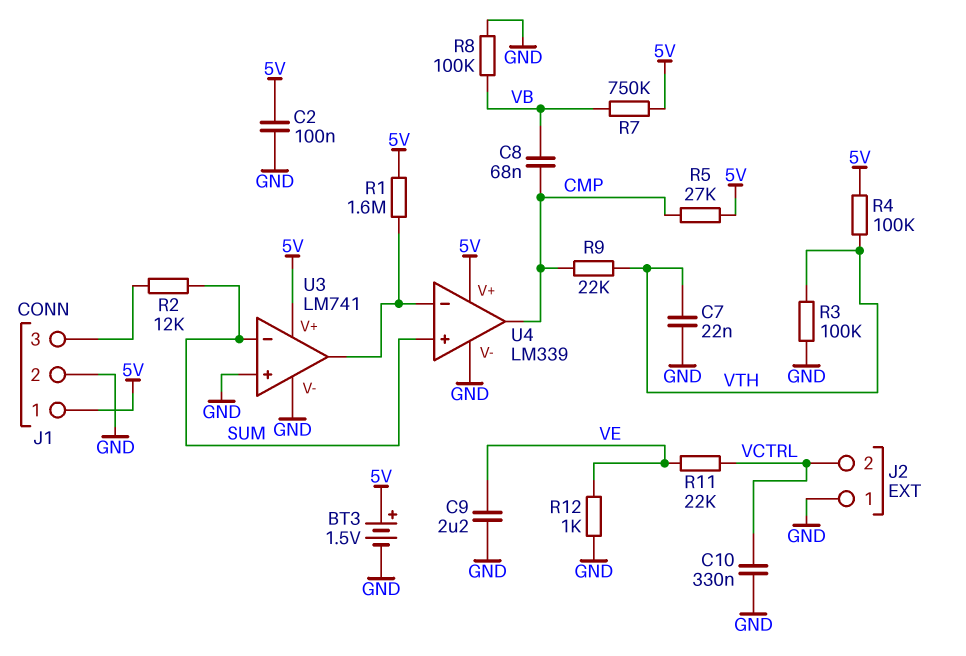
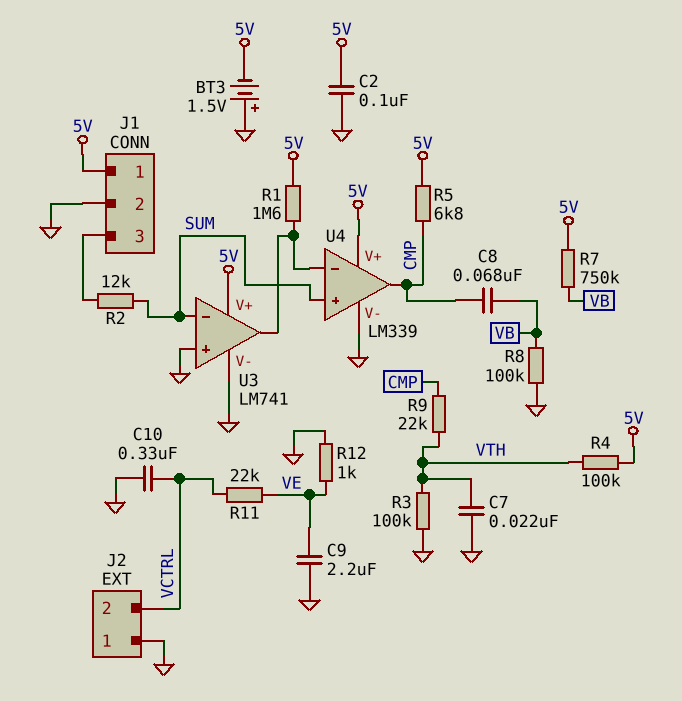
BT3: 1.5V (plus 5V, minus GND) -> 1.5V (plus GND, minus 5V)
R5: 27k (5V, CMP) -> 6.8k (5V, CMP)

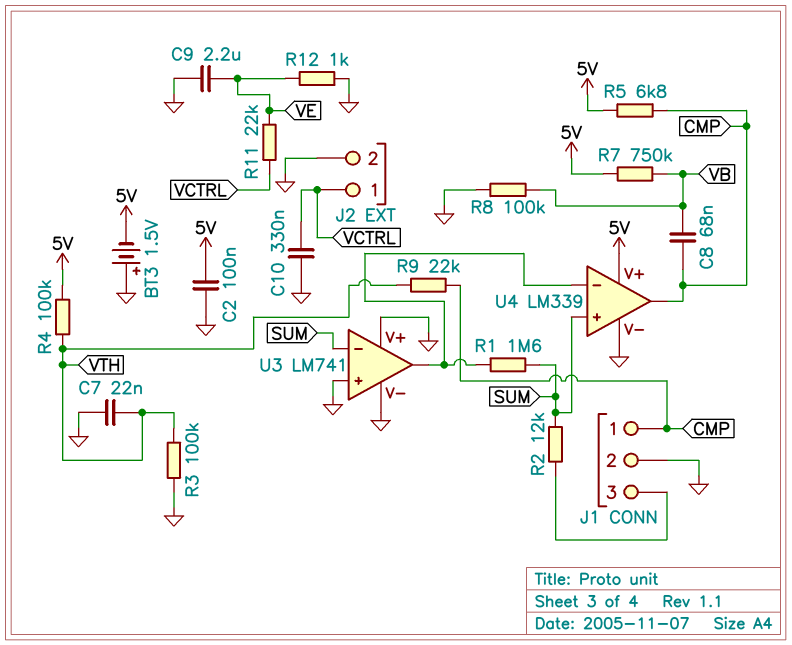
J1 pin 1: 5V -> CMP
J2 pin 1: GND -> VCTRL
J2 pin 2: VCTRL -> GND
R1: 1.6M (5V, U3/out) -> 1.6M (SUM, U3/out)
U3 pin V+: 5V -> GND

